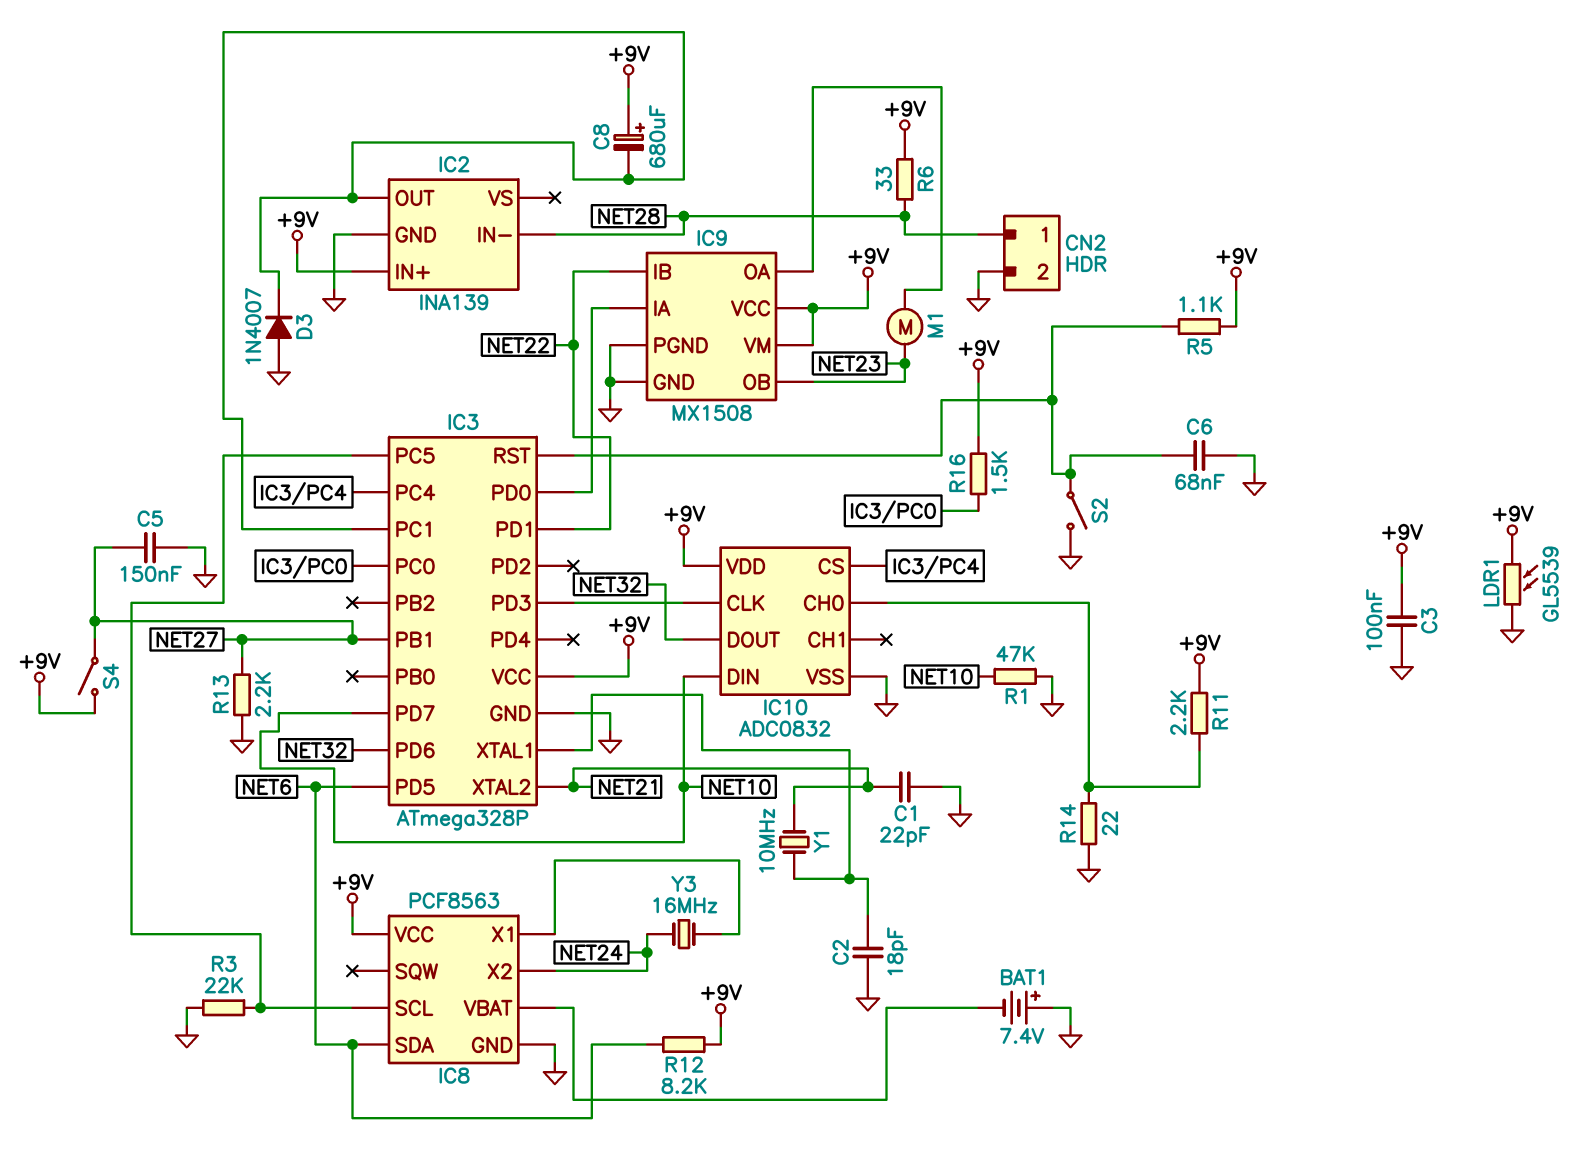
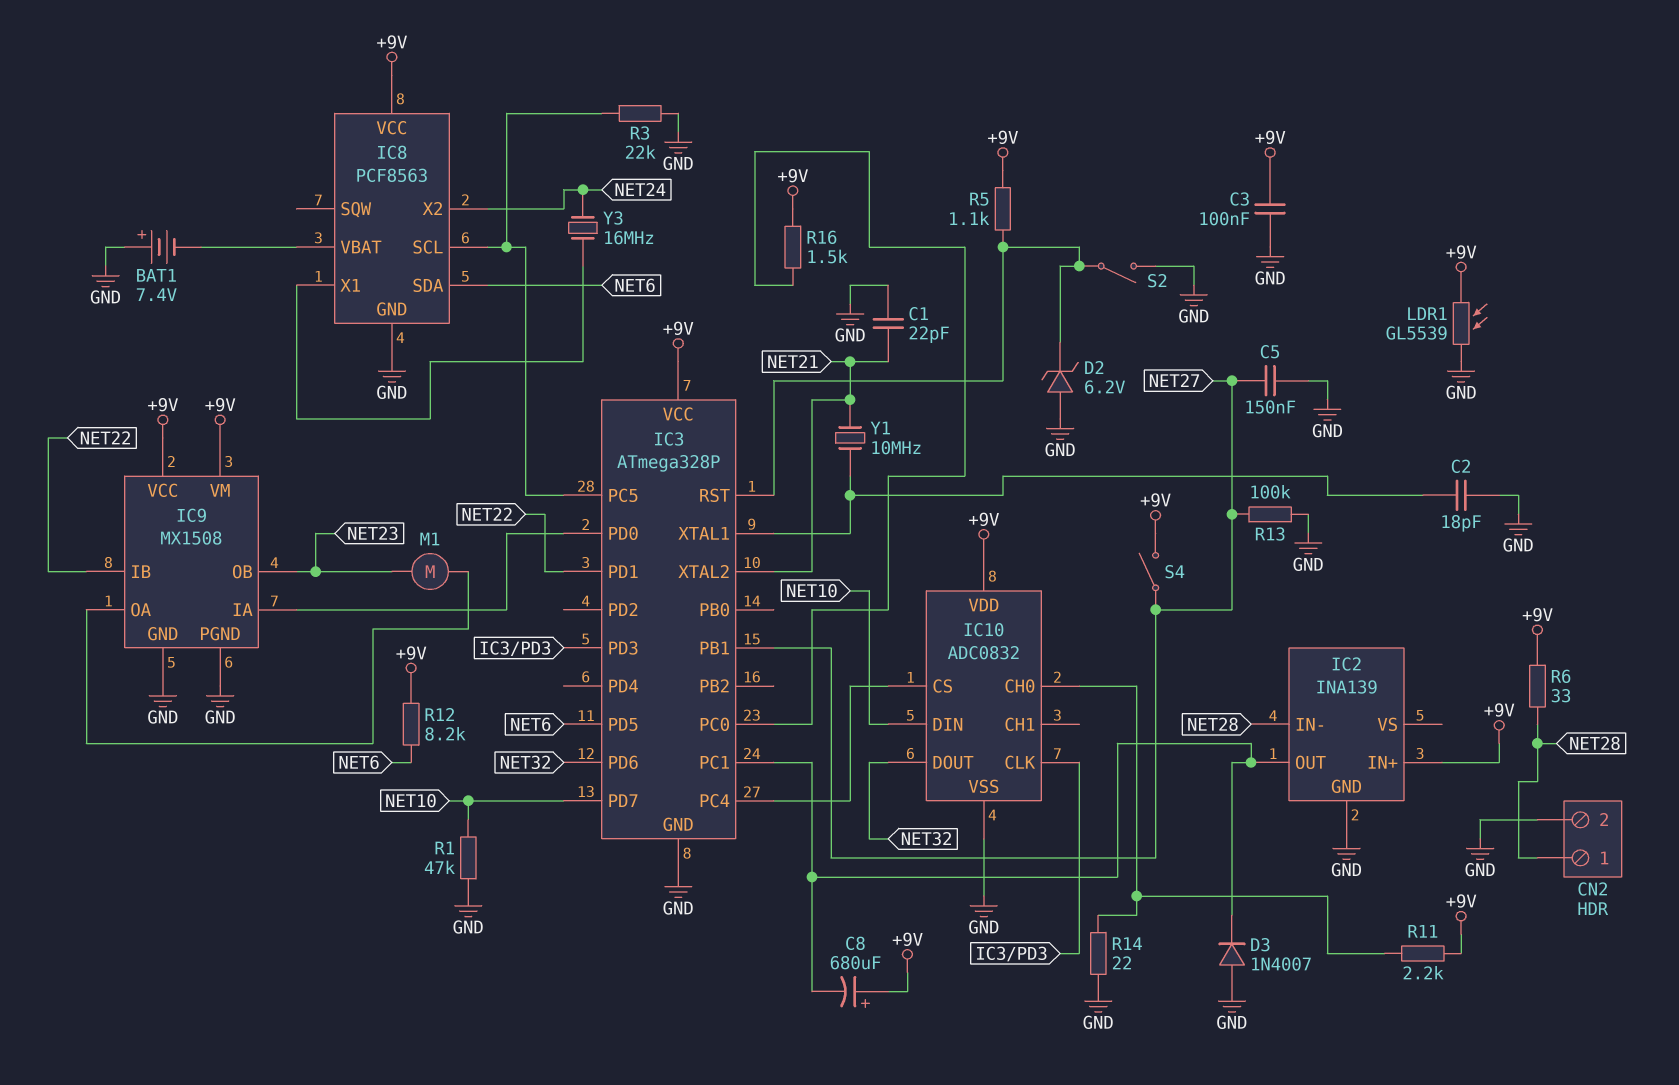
C6: 68nF (GND, IC3/RST) -> none
D2: none -> zener 6.2V (A GND, K IC3/RST)
R13: 2.2k (GND, NET27) -> 100k (GND, NET27)

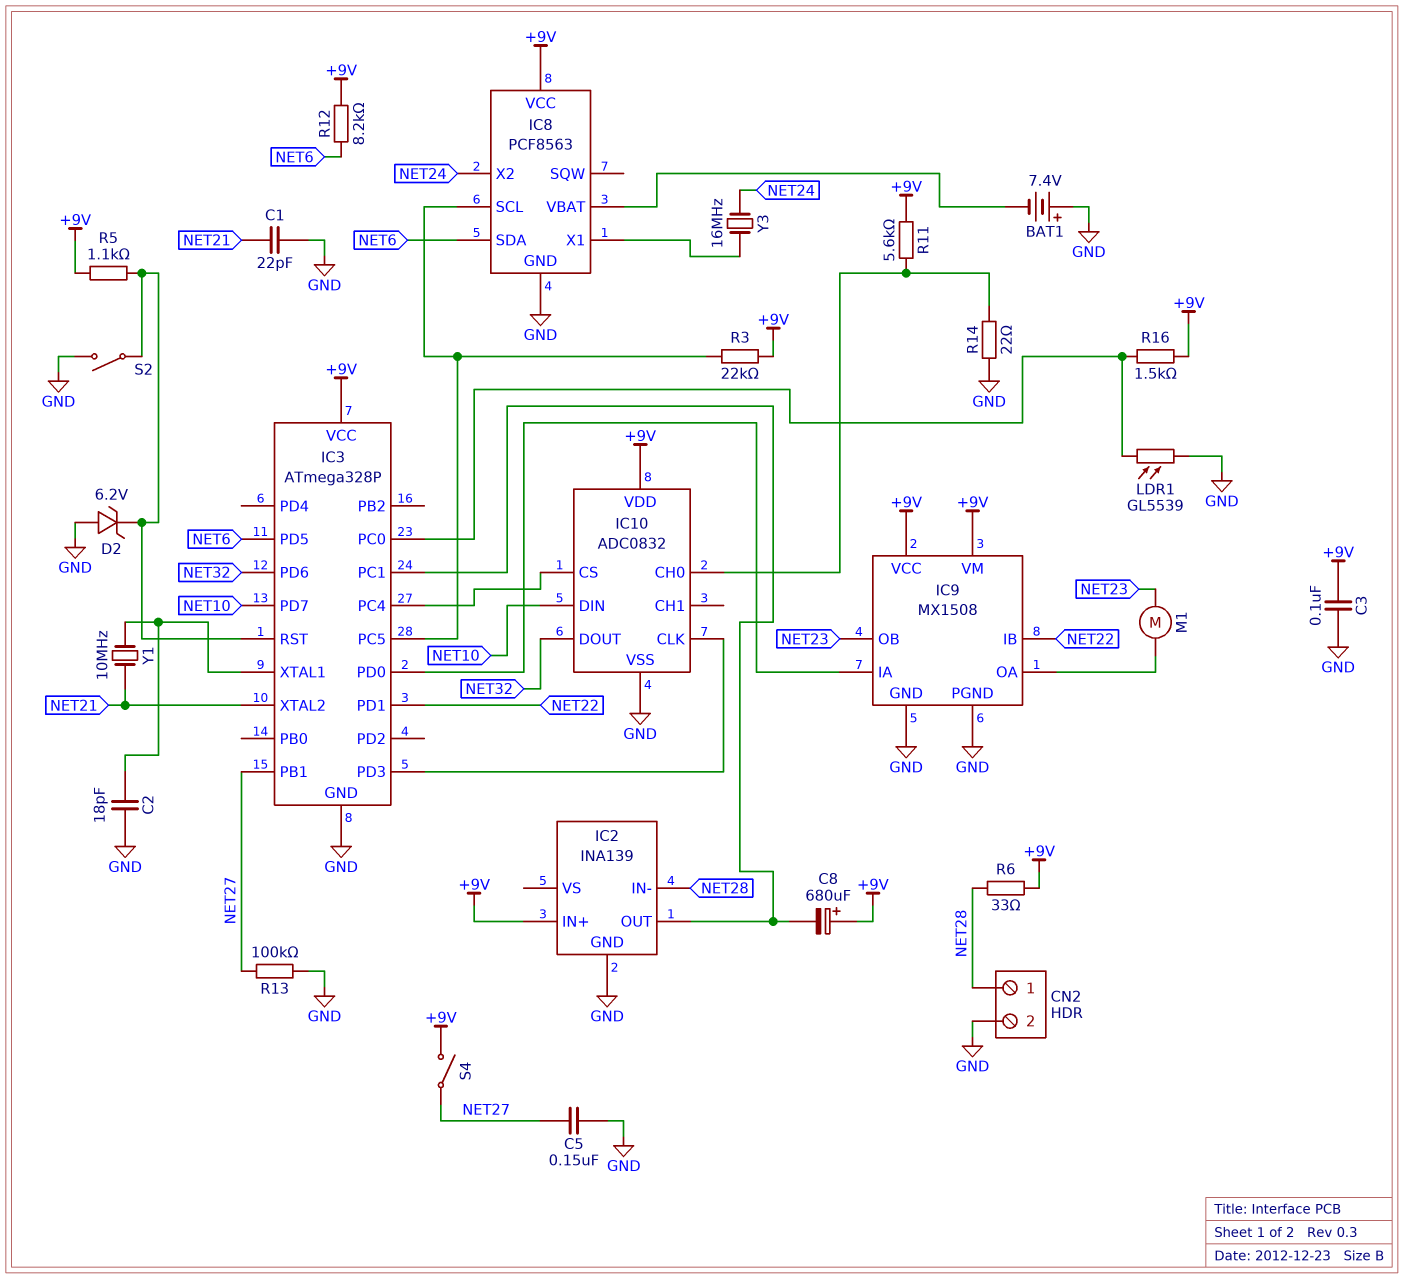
D3: diode 1N4007 (A GND, K IC2/OUT) -> none
LDR1: GL5539 (+9V, GND) -> GL5539 (GND, IC3/PC0)
R1: 47k (GND, NET10) -> none
R3: 22k (GND, IC3/PC5) -> 22k (+9V, IC3/PC5)
R11: 2.2k (+9V, IC10/CH0) -> 5.6k (+9V, IC10/CH0)

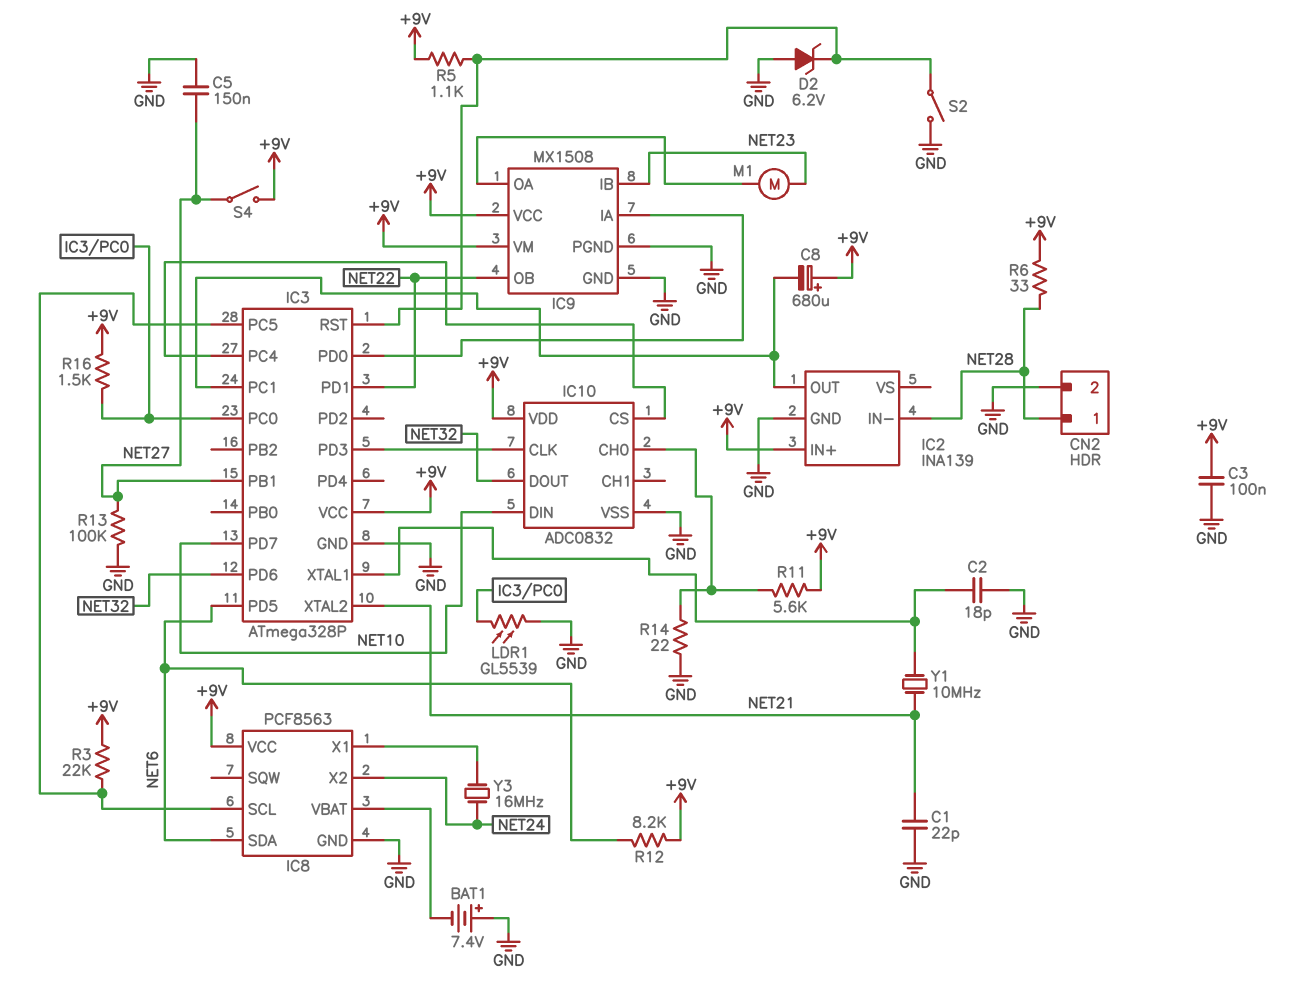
IC9 pin IB: NET22 -> NET23
IC9 pin OB: NET23 -> NET22

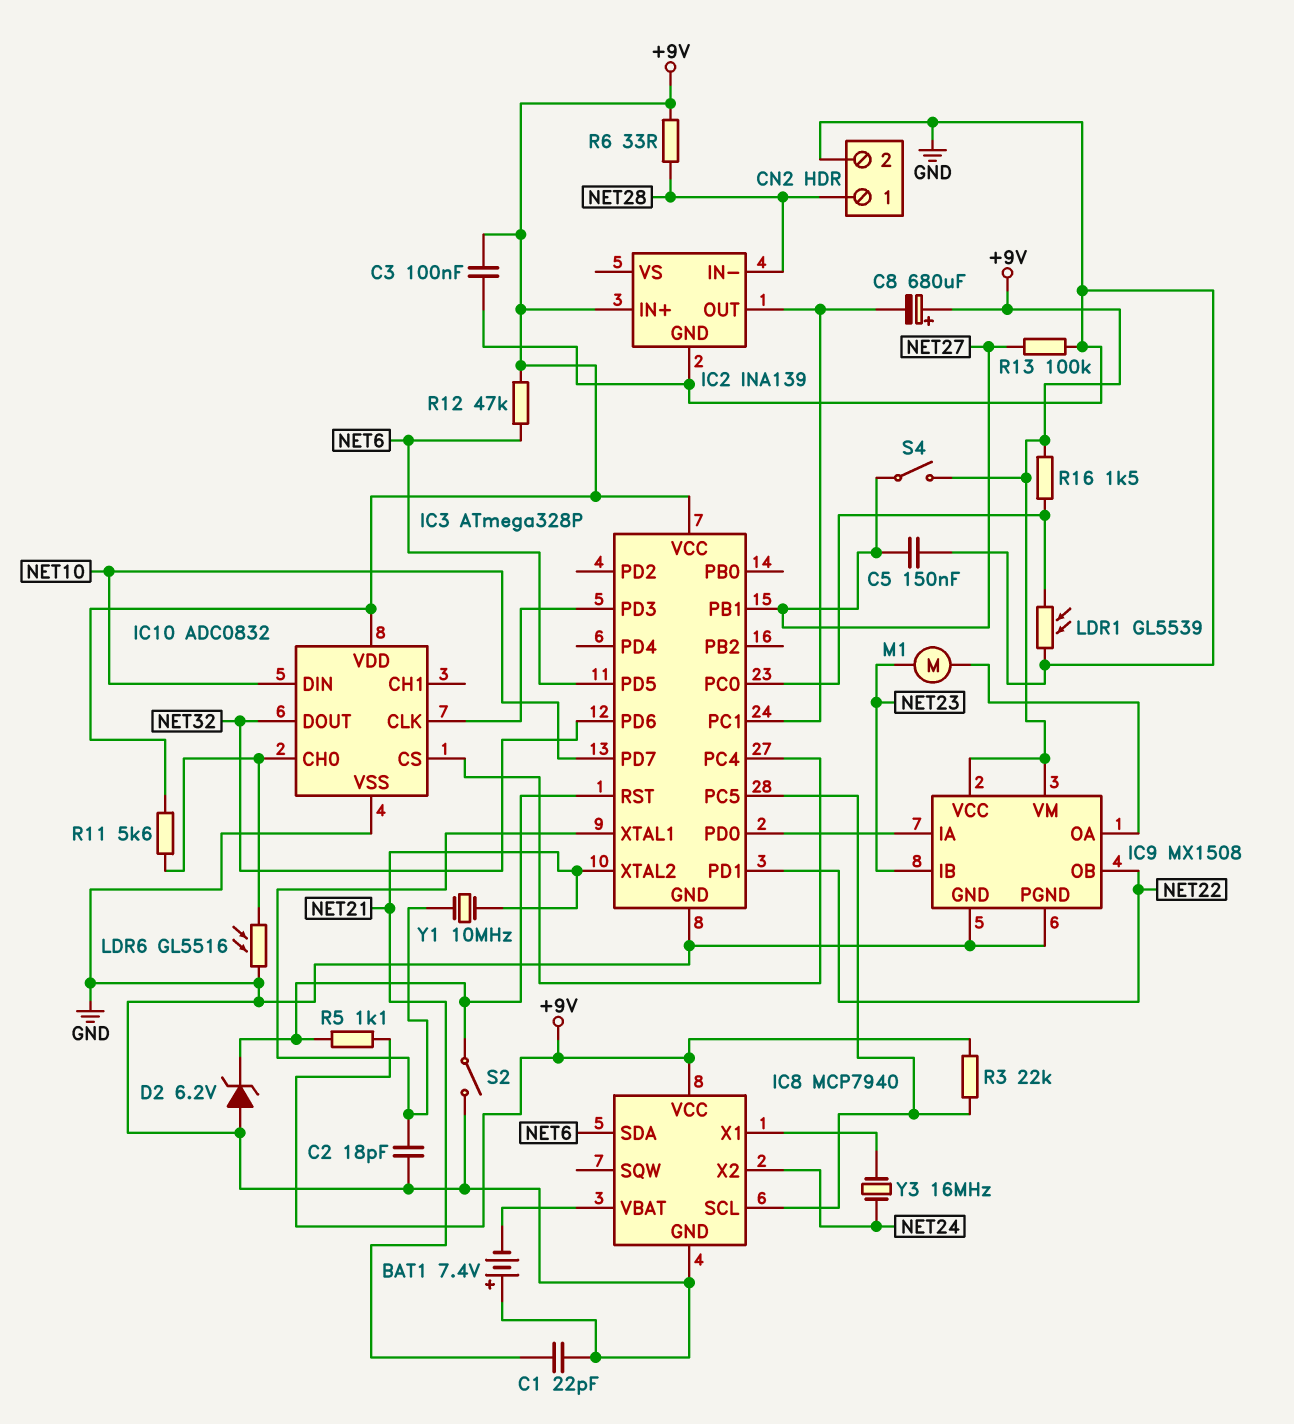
IC8: PCF8563 -> MCP7940
LDR6: none -> GL5516 (GND, IC10/CH0)
R12: 8.2k (+9V, NET6) -> 47k (+9V, NET6)
R14: 22 (GND, IC10/CH0) -> none

